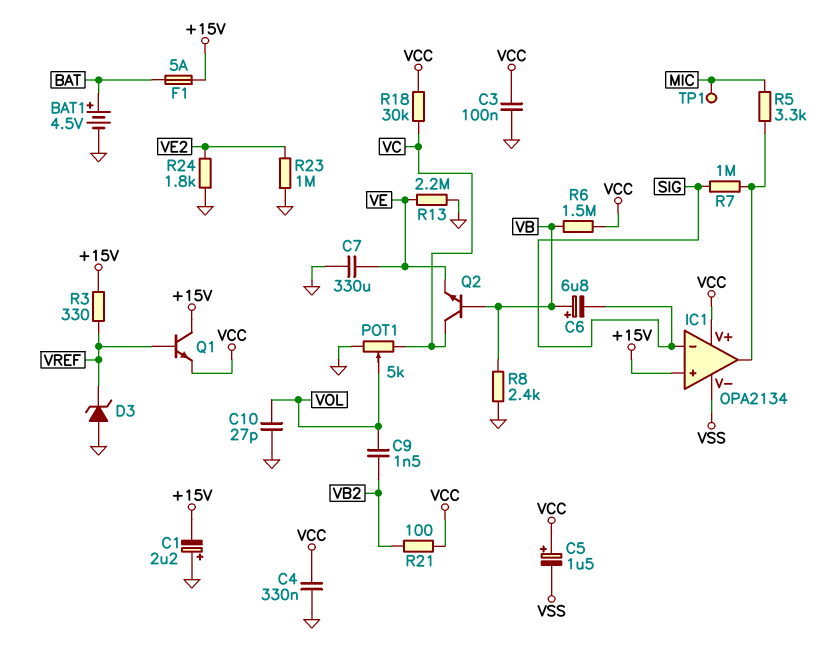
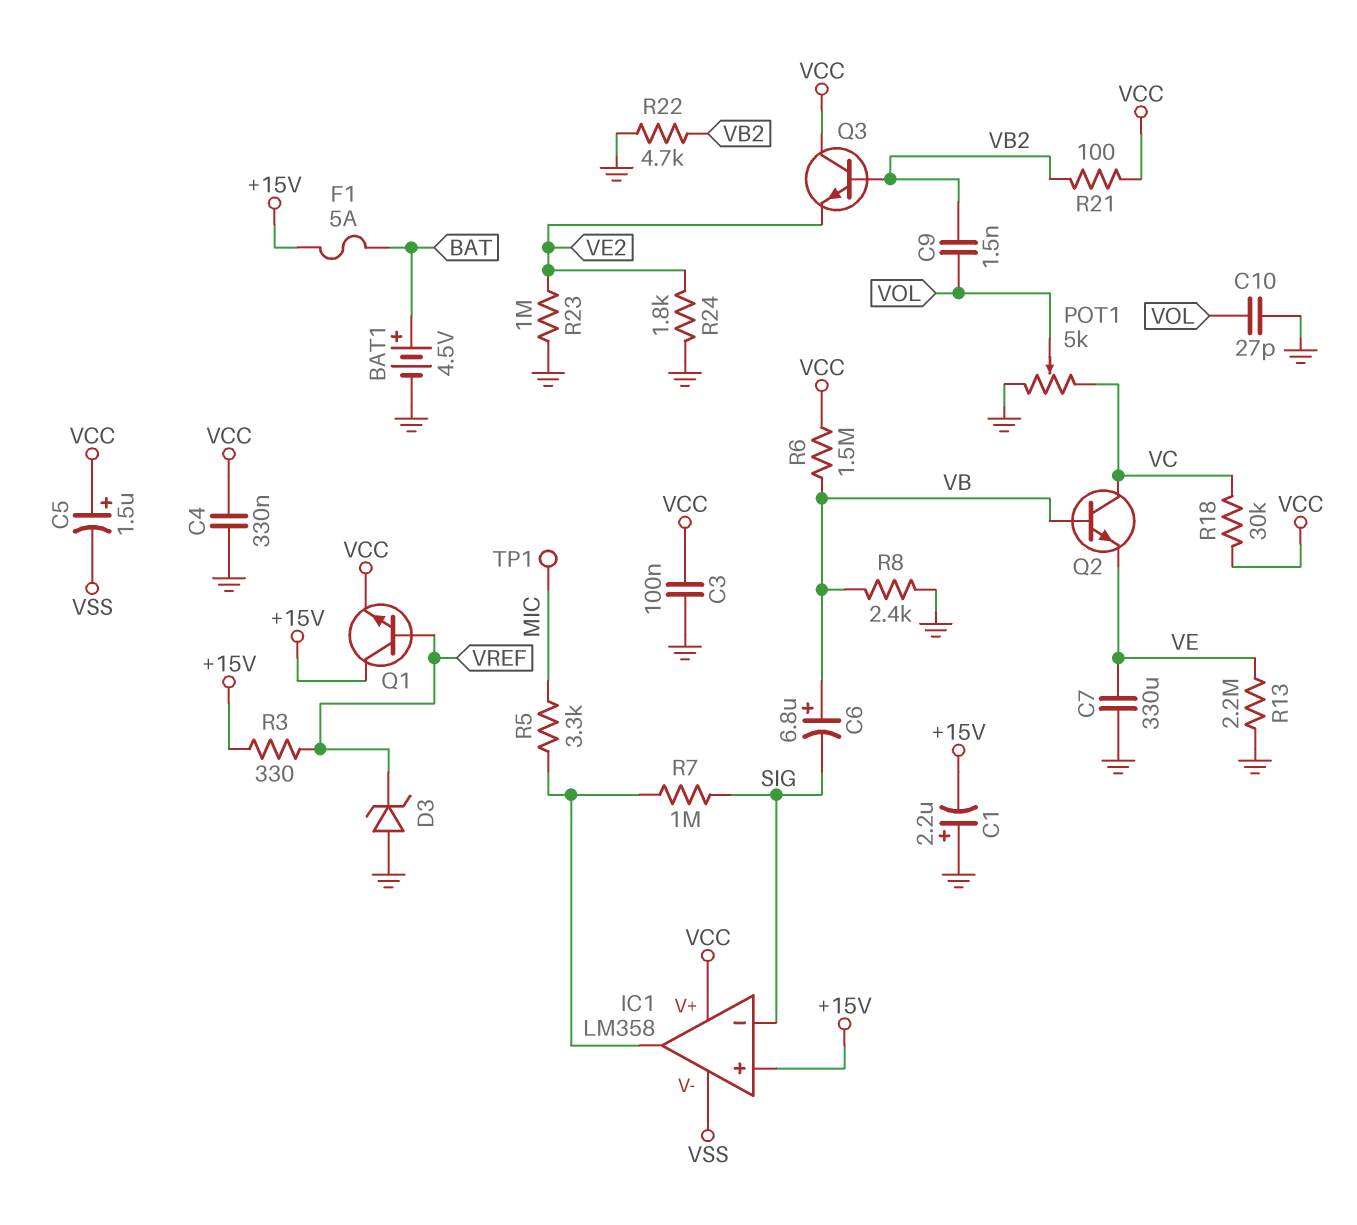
IC1: OPA2134 -> LM358
Q3: none -> NPN (B VB2, C VCC, E VE2)
R22: none -> 4.7k (GND, VB2)

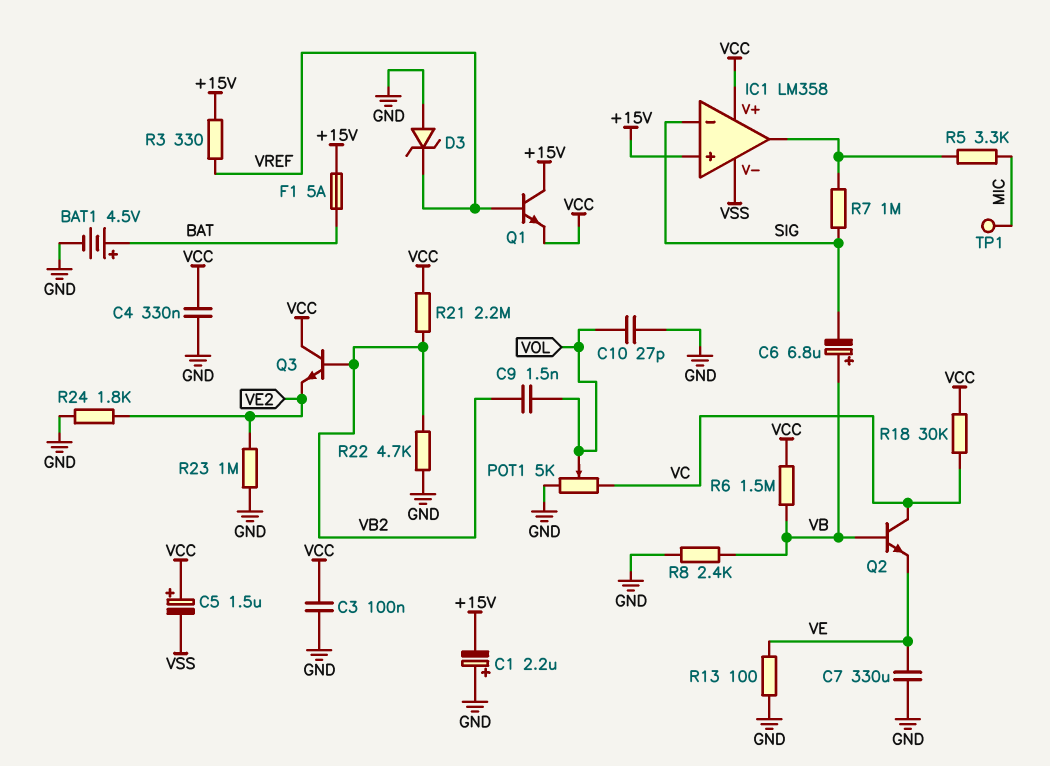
R13: 2.2M (GND, VE) -> 100 (GND, VE)
R21: 100 (VB2, VCC) -> 2.2M (VB2, VCC)

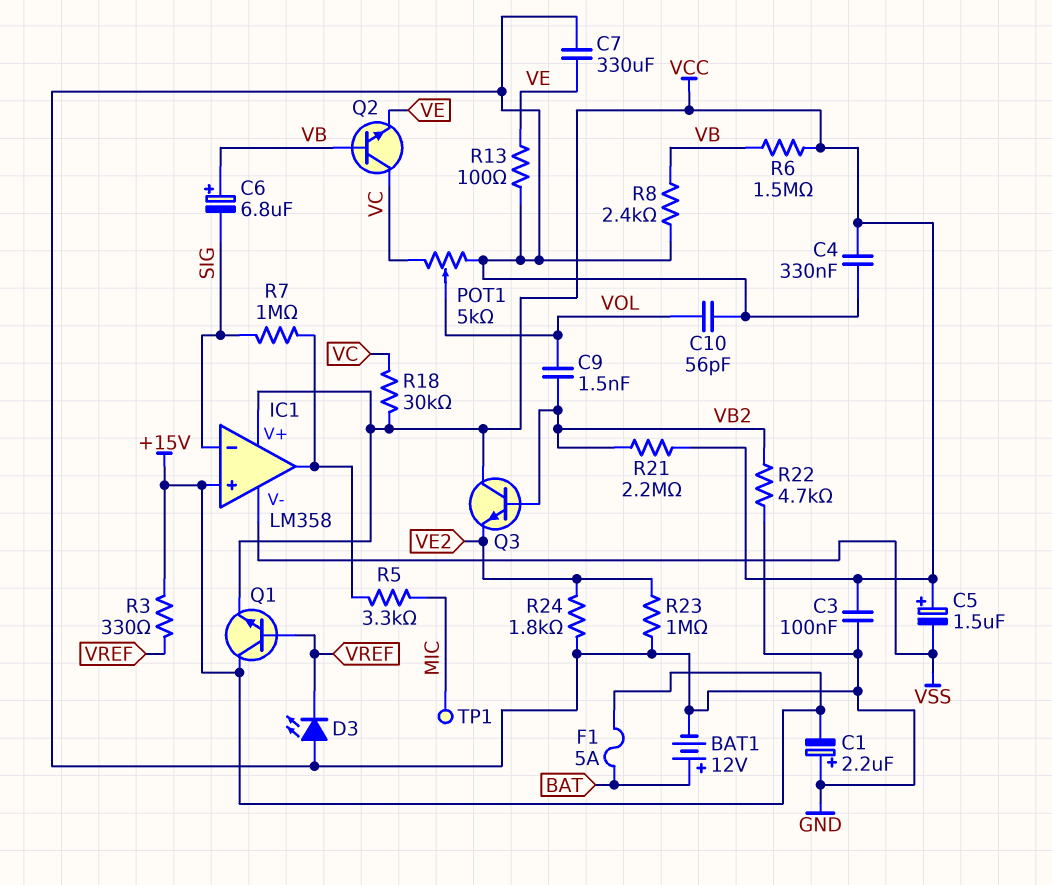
BAT1: 4.5V (plus BAT, minus GND) -> 12V (plus BAT, minus GND)
C10: 27pF (GND, VOL) -> 56pF (GND, VOL)
D3: zener (A GND, K VREF) -> LED (A GND, K VREF)

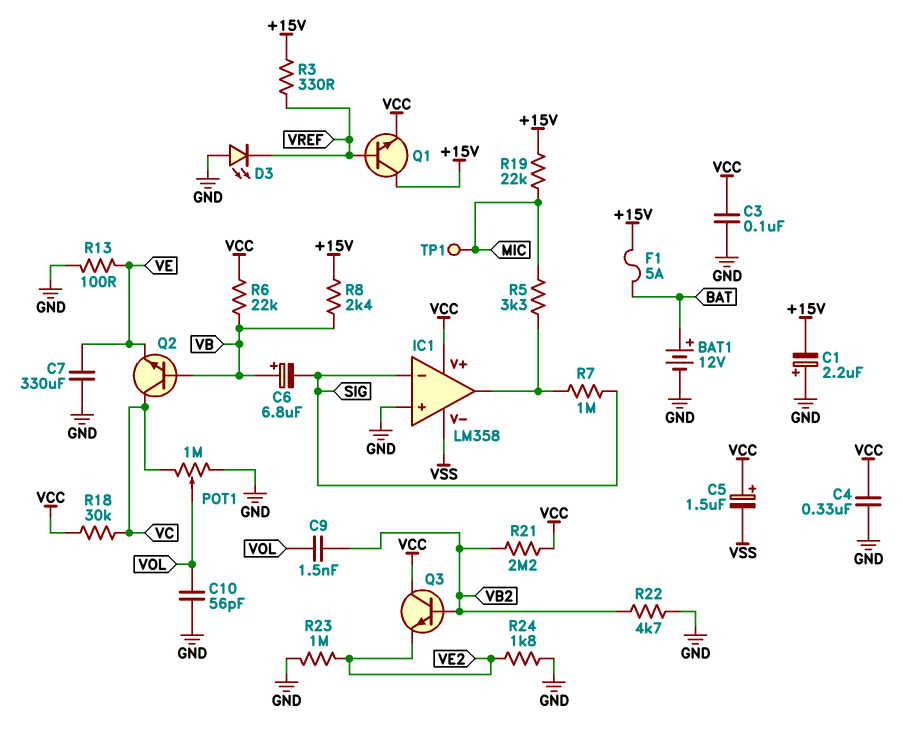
IC1 pin in+: +15V -> GND
POT1: 5k (GND, VC, wiper VOL) -> 1M (GND, VC, wiper VOL)
R6: 1.5M (VB, VCC) -> 22k (VB, VCC)
R8: 2.4k (GND, VB) -> 2.4k (+15V, VB)
R19: none -> 22k (+15V, MIC)

